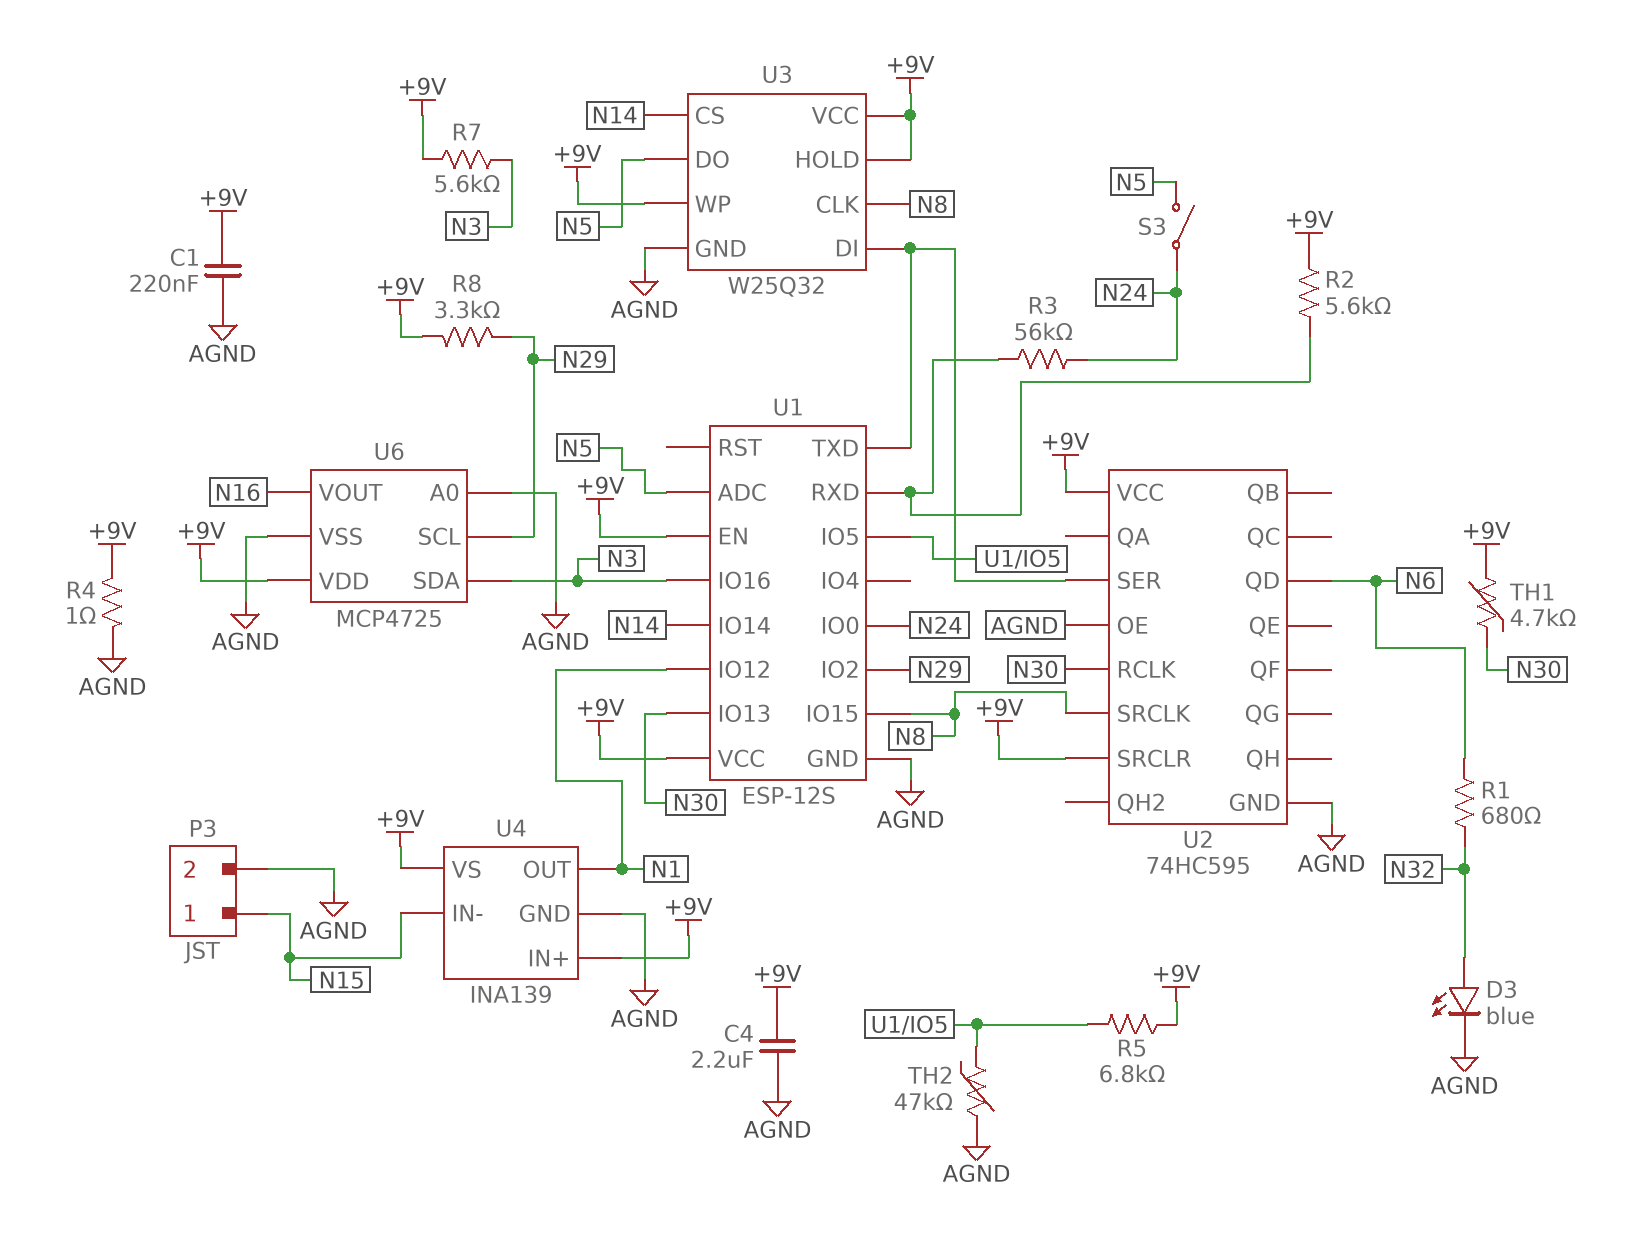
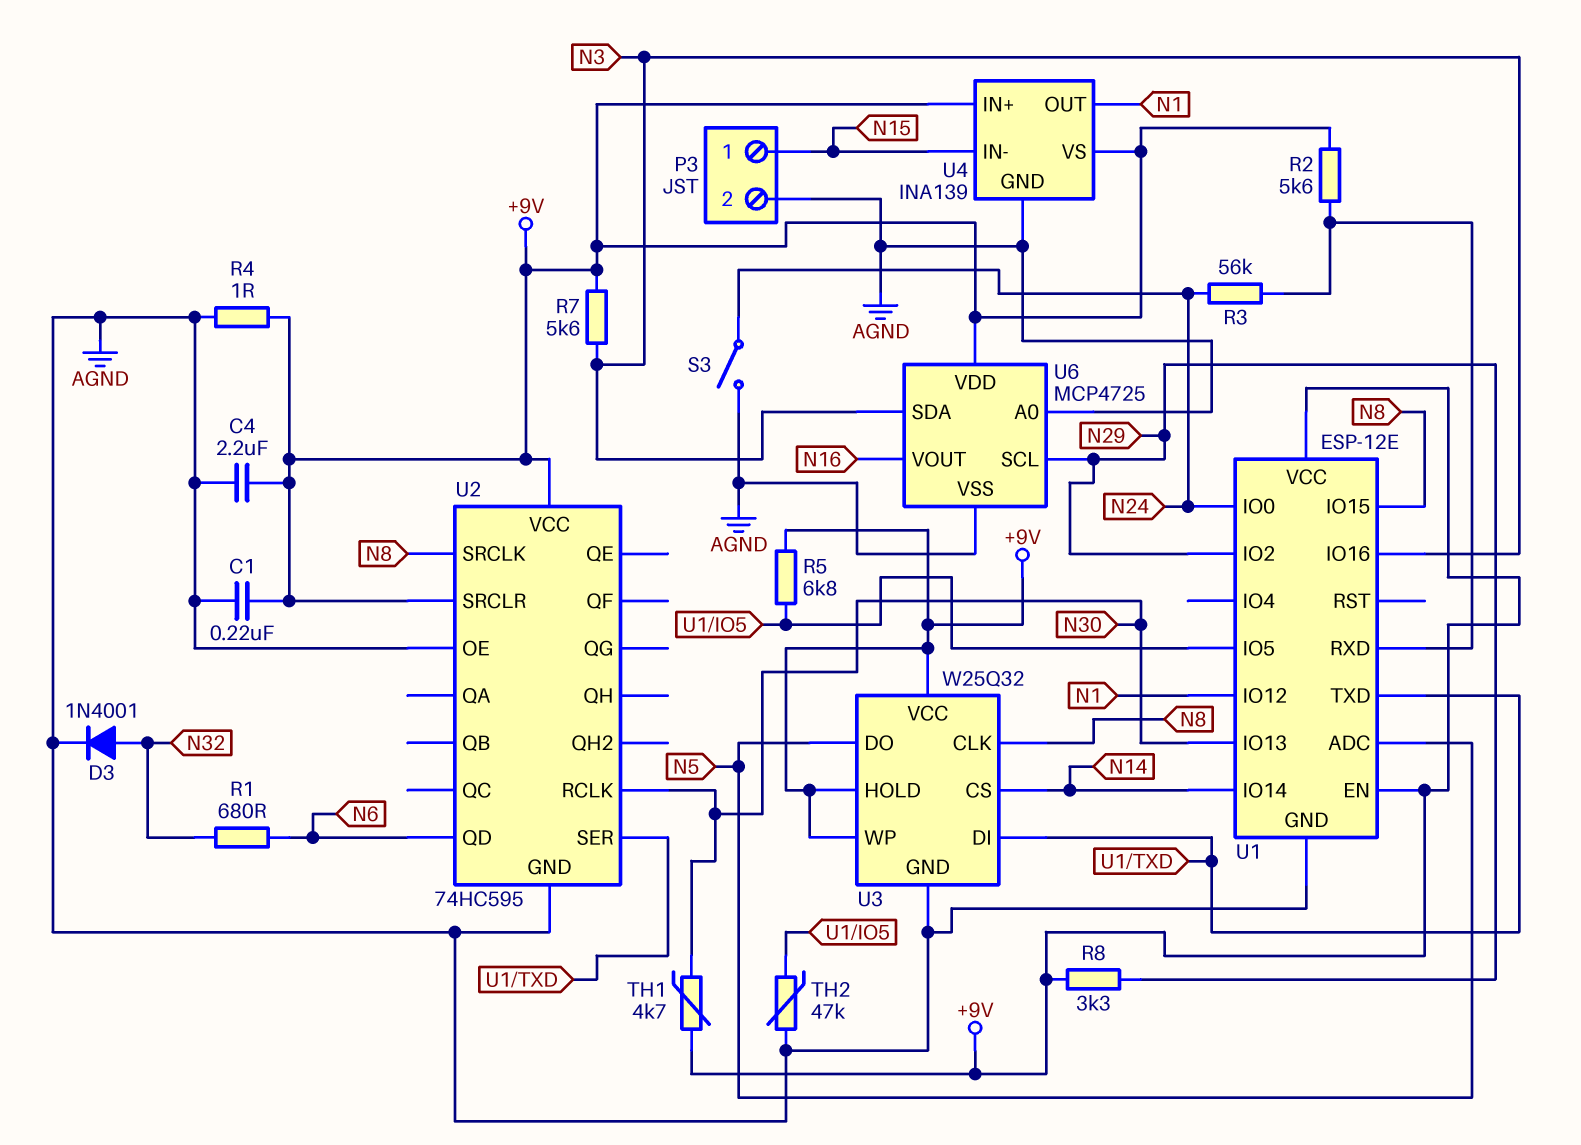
D3: LED blue (A N32, K AGND) -> diode 1N4001 (A N32, K AGND)
S3: switch (N5, N24) -> switch (AGND, N24)
U1: ESP-12S -> ESP-12E

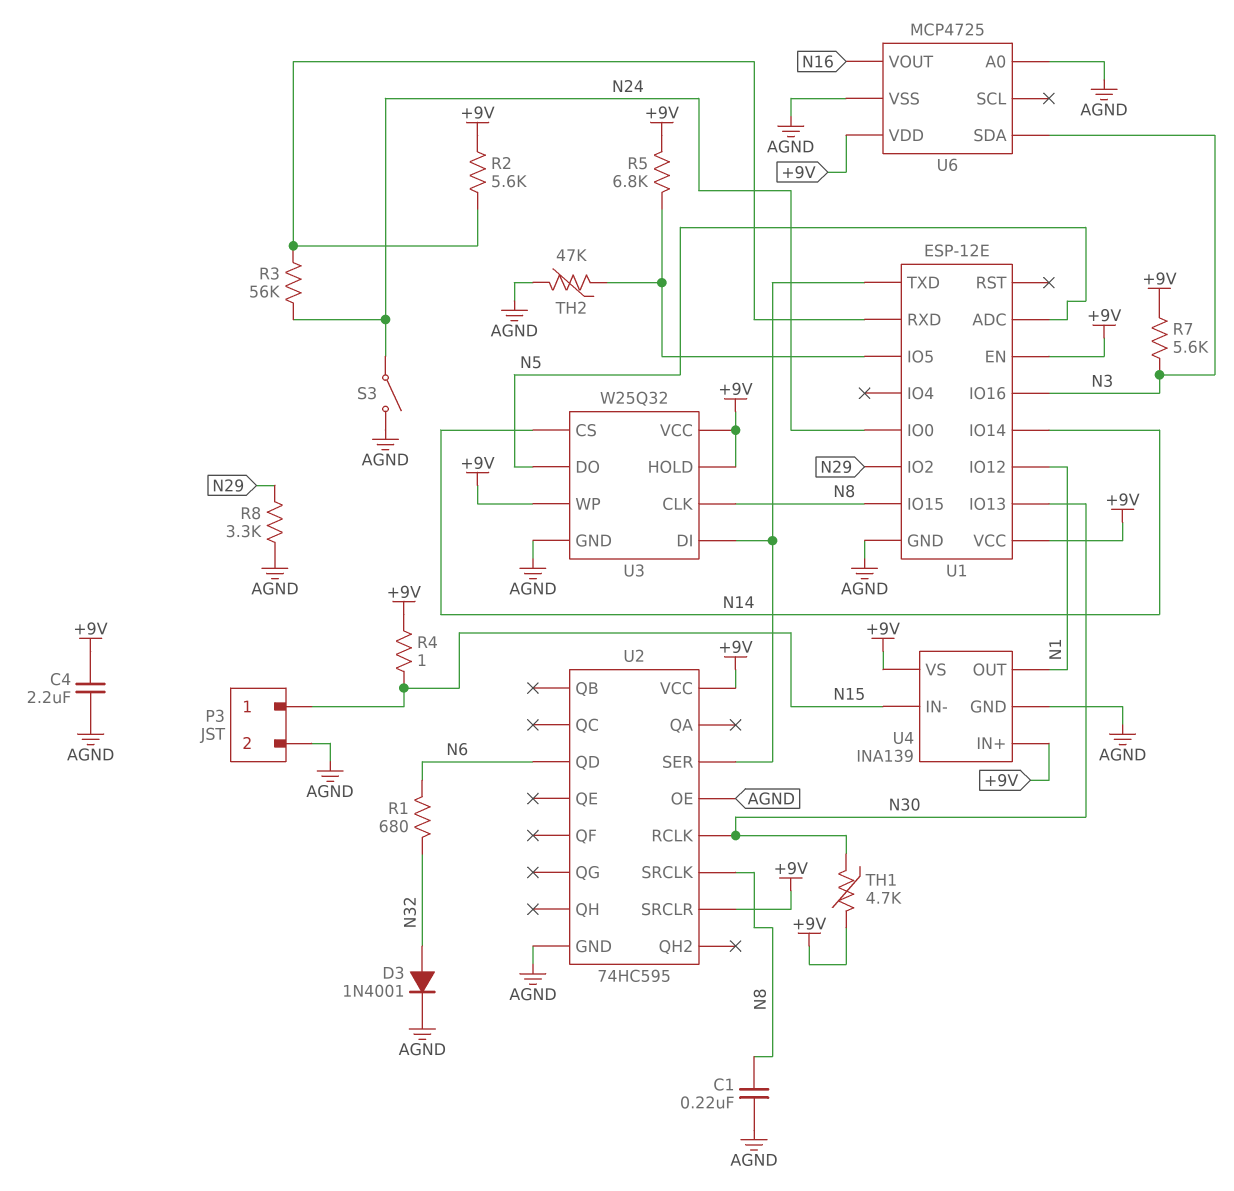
C1: 220nF (+9V, AGND) -> 220nF (AGND, N8)
R4: 1 (+9V, AGND) -> 1 (+9V, N15)
R8: 3.3k (+9V, N29) -> 3.3k (AGND, N29)
U6 pin SCL: N29 -> none

